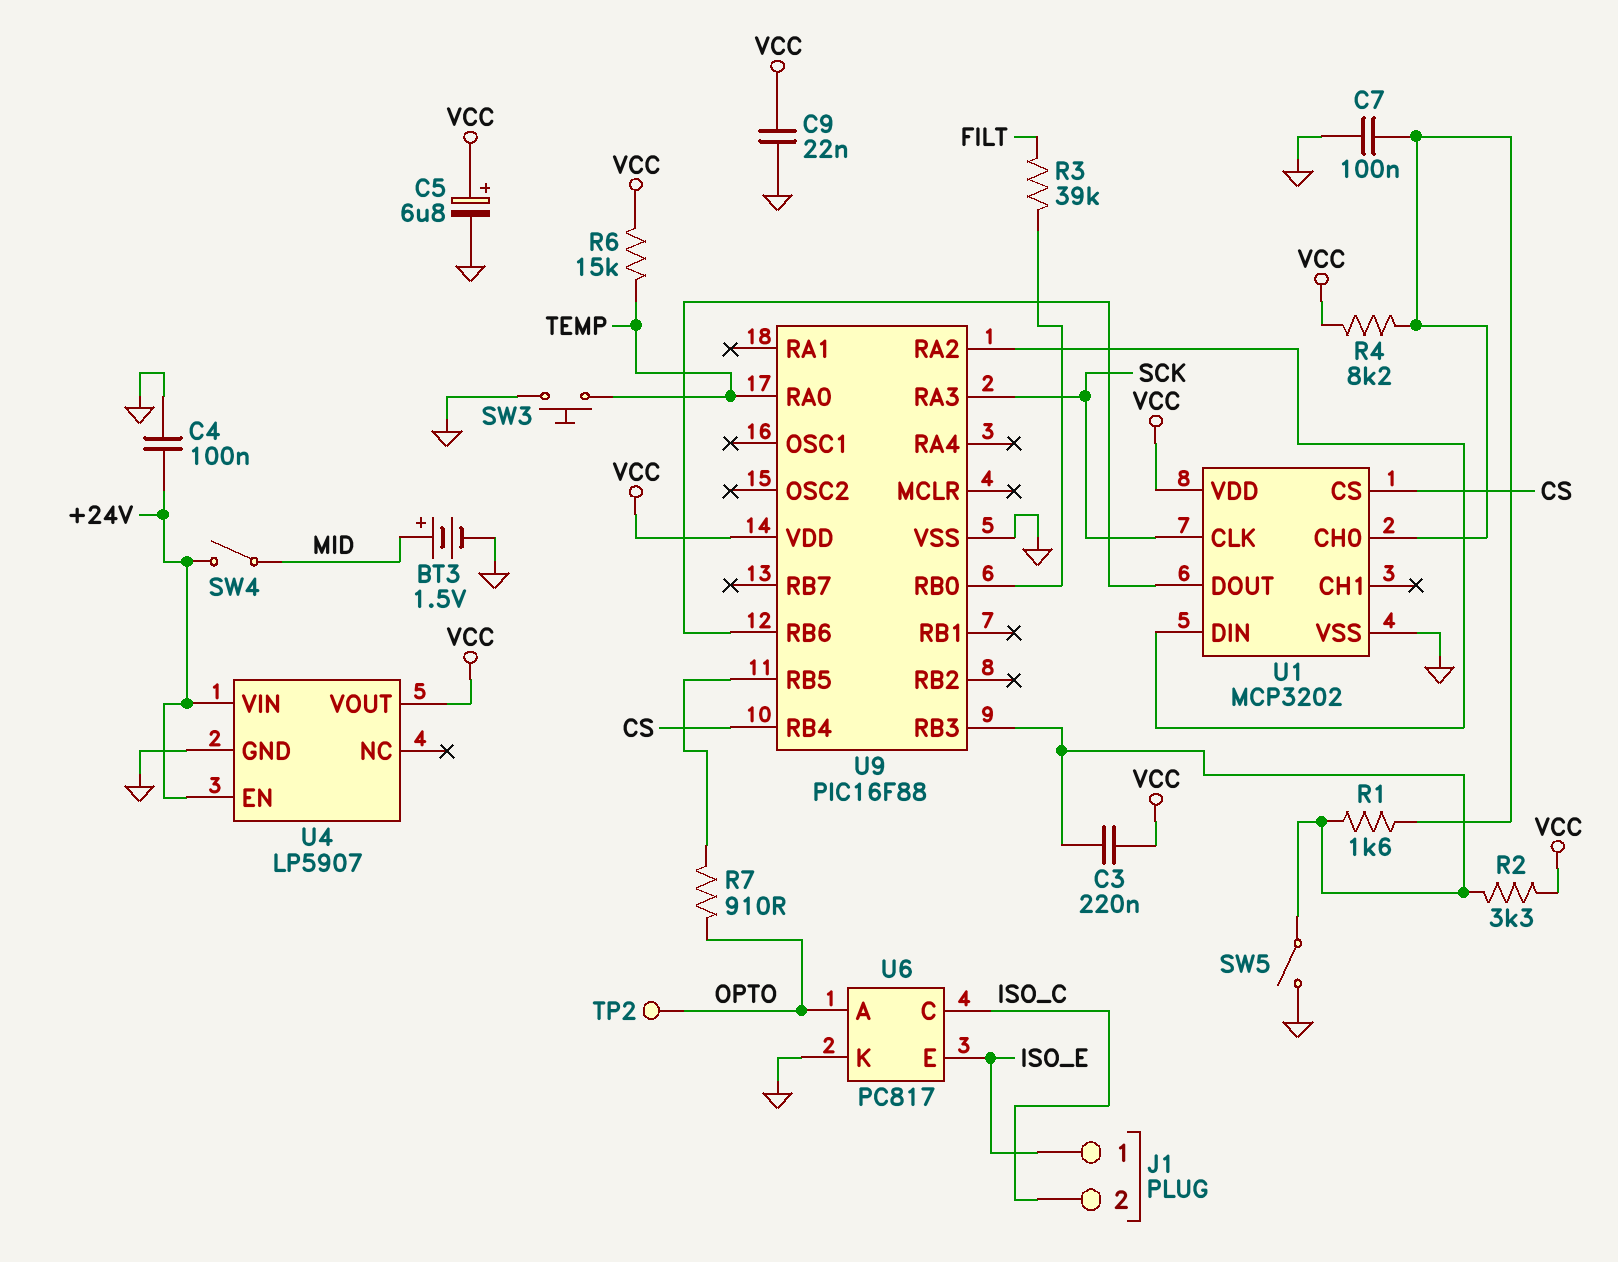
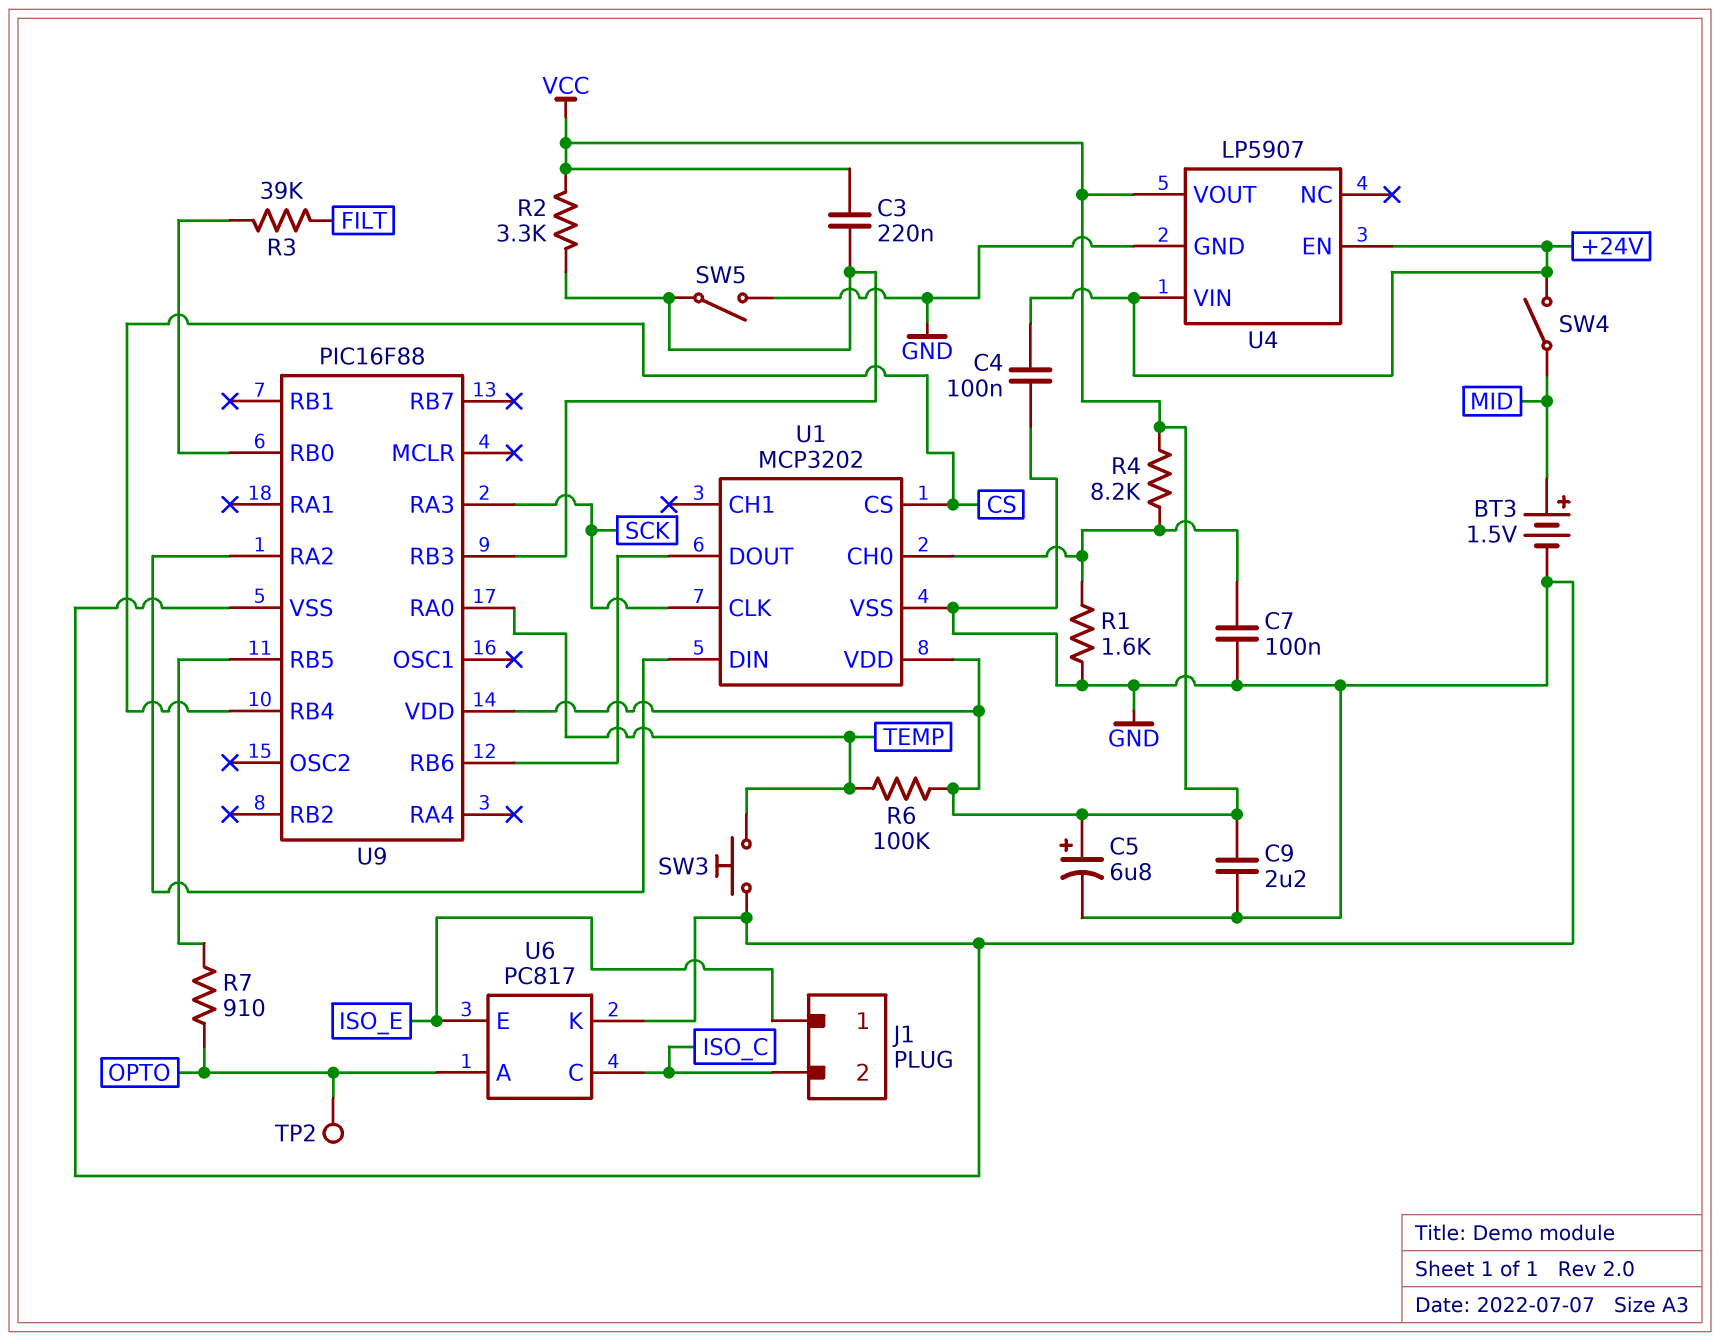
C9: 22nF (GND, VCC) -> 2.2uF (GND, VCC)
R1: 1.6k (U1/CH0, U9/RB3) -> 1.6k (GND, U1/CH0)
R6: 15k (TEMP, VCC) -> 100k (TEMP, VCC)

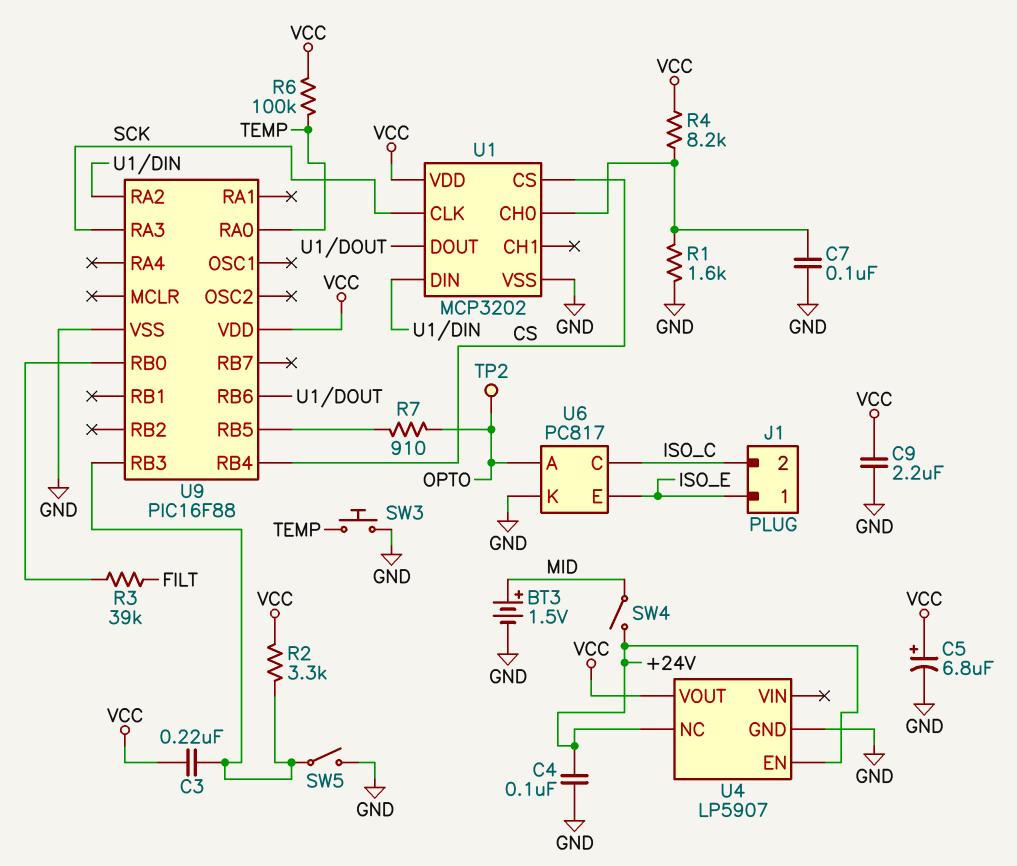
U4 pin NC: none -> +24V
U4 pin VIN: +24V -> none

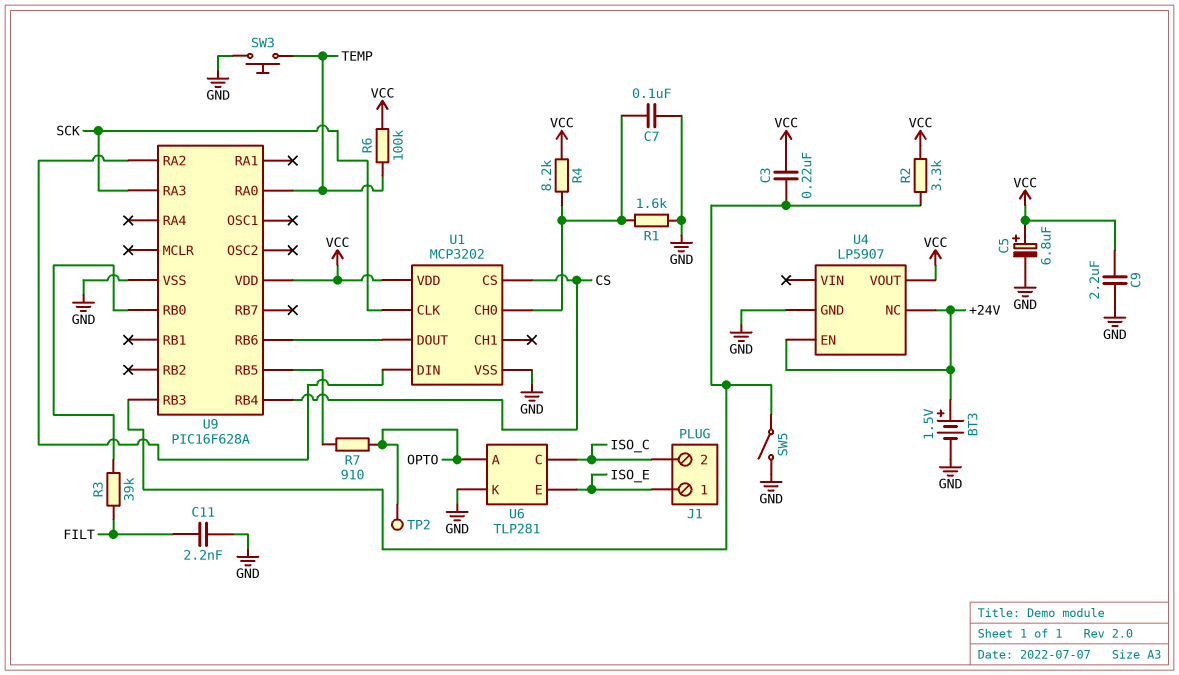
BT3: 1.5V (plus MID, minus GND) -> 1.5V (plus +24V, minus GND)
C4: 100nF (+24V, GND) -> none
C11: none -> 2.2nF (FILT, GND)
SW4: switch (+24V, MID) -> none
U6: PC817 -> TLP281
U9: PIC16F88 -> PIC16F628A

